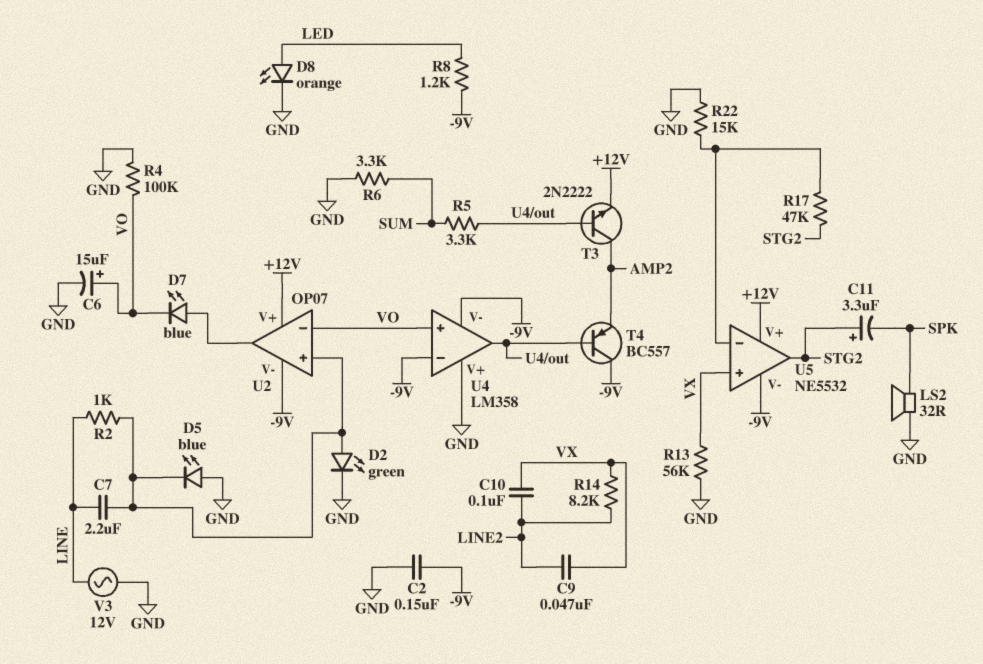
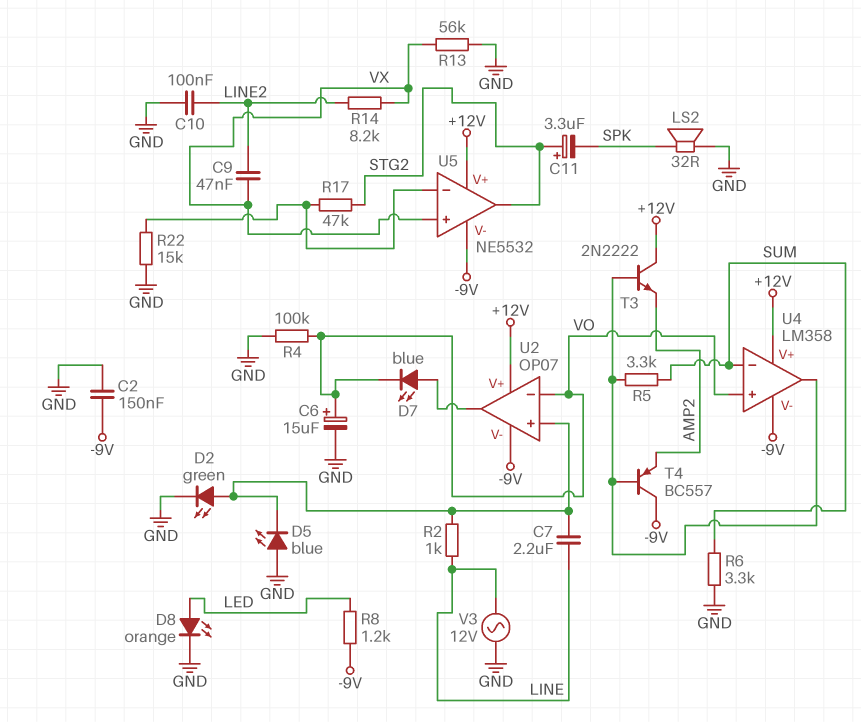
C10: 100nF (LINE2, VX) -> 100nF (GND, LINE2)
T3: NPN 2N2222 (B U4/out, C AMP2, E +12V) -> NPN 2N2222 (B U4/out, C +12V, E AMP2)
U4 pin V+: GND -> +12V
U4 pin in-: -9V -> SUM

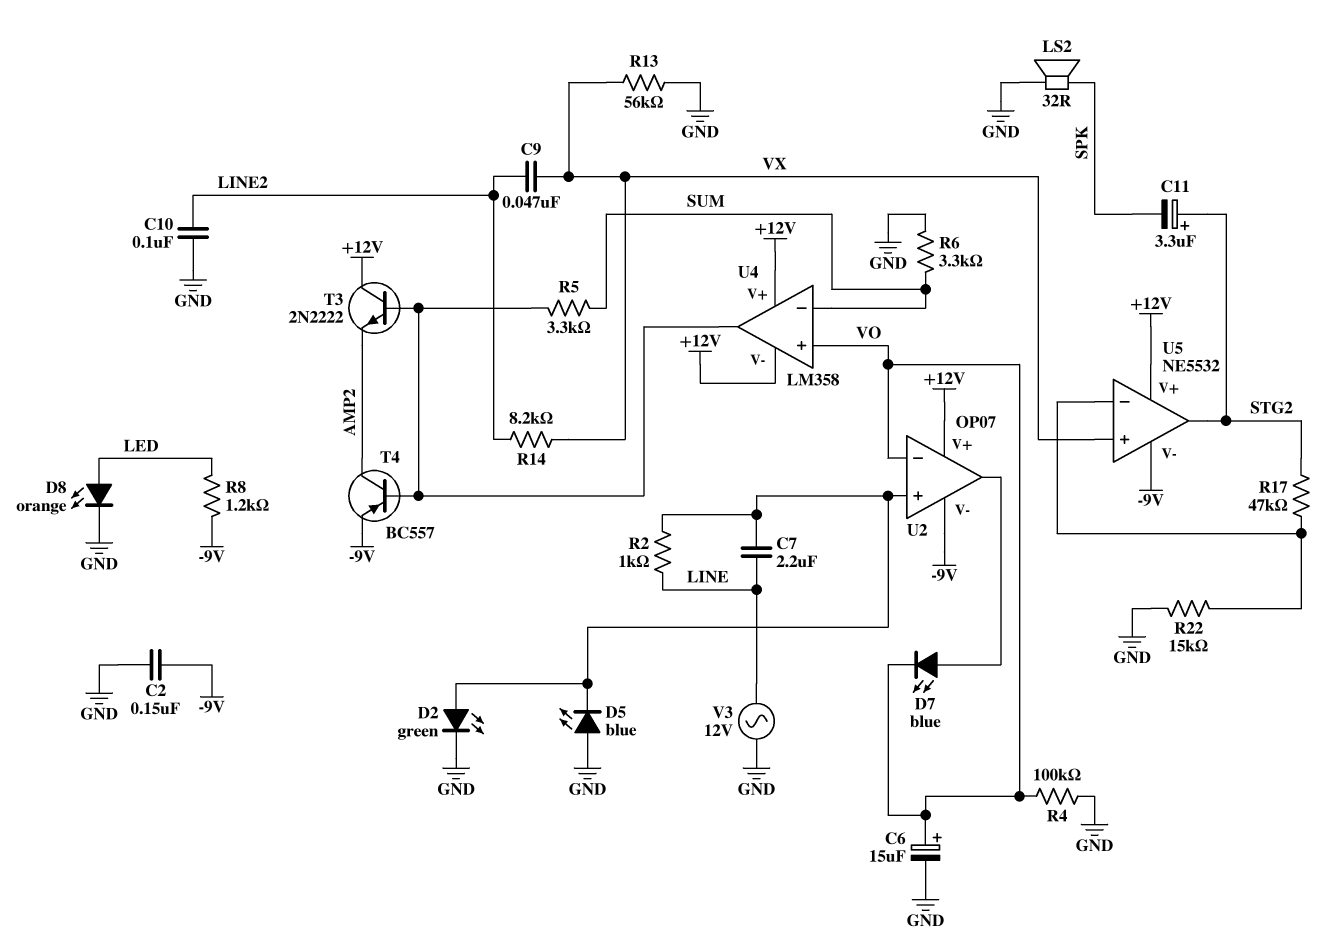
T4: PNP BC557 (B U4/out, C -9V, E AMP2) -> PNP BC557 (B U4/out, C AMP2, E -9V)
U4 pin V-: -9V -> +12V

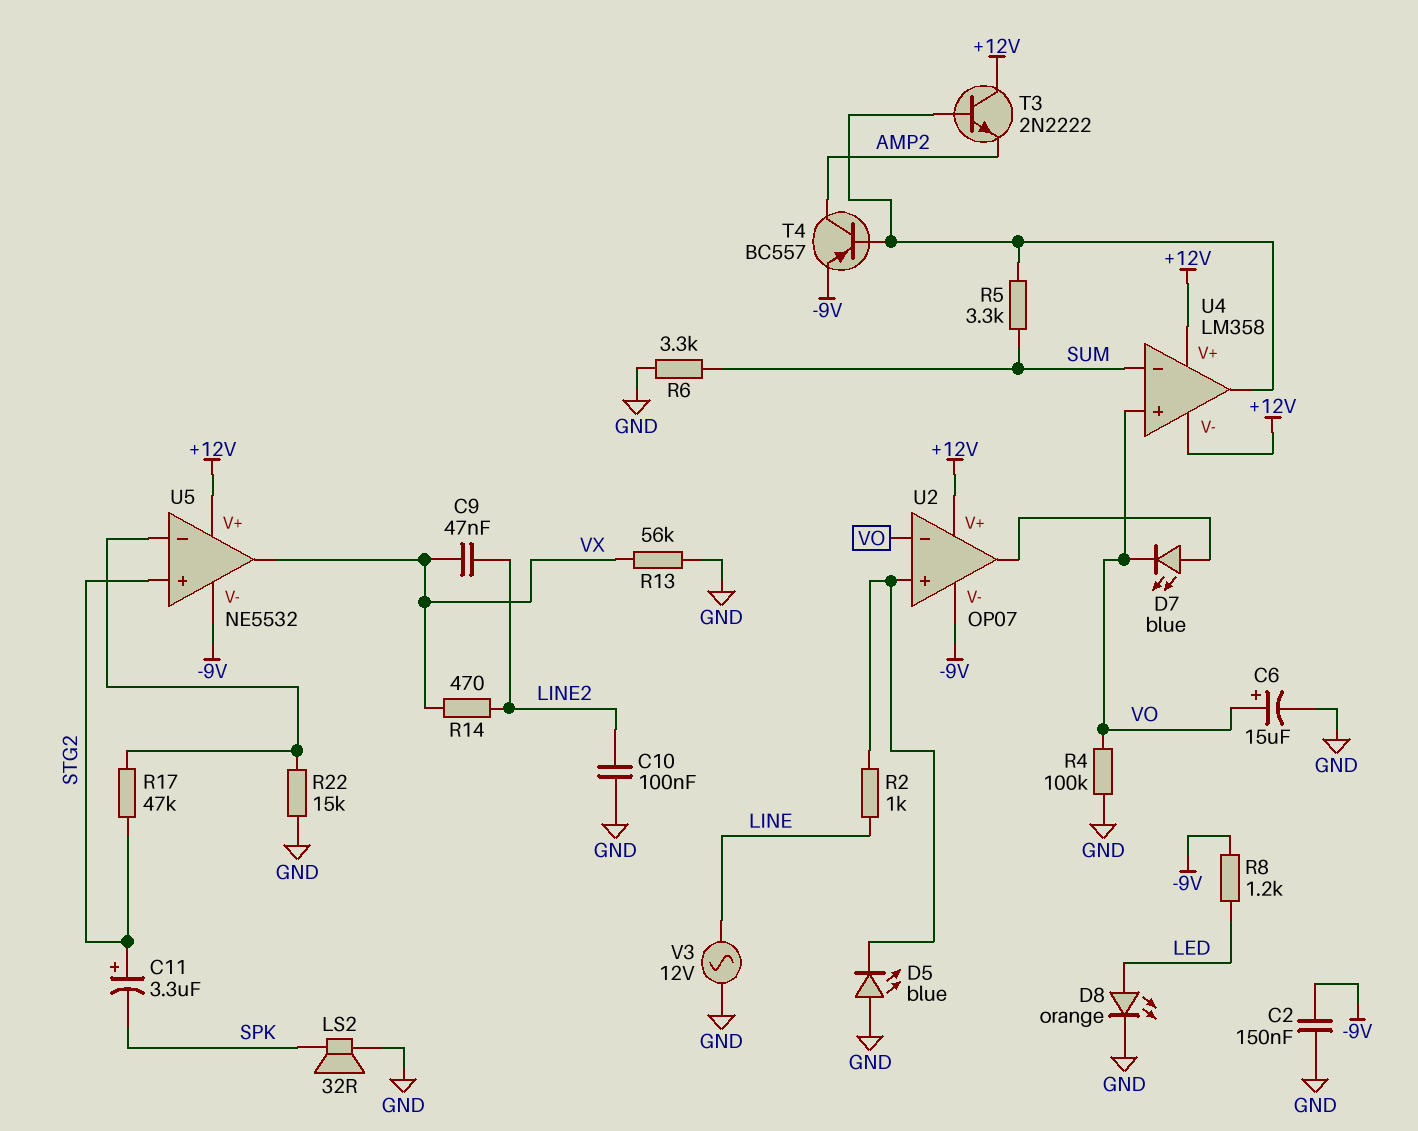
C7: 2.2uF (LINE, U2/in+) -> none
D2: LED green (A U2/in+, K GND) -> none
R14: 8.2k (LINE2, VX) -> 470 (LINE2, VX)
U5 pin in+: VX -> STG2
U5 pin out: STG2 -> VX

